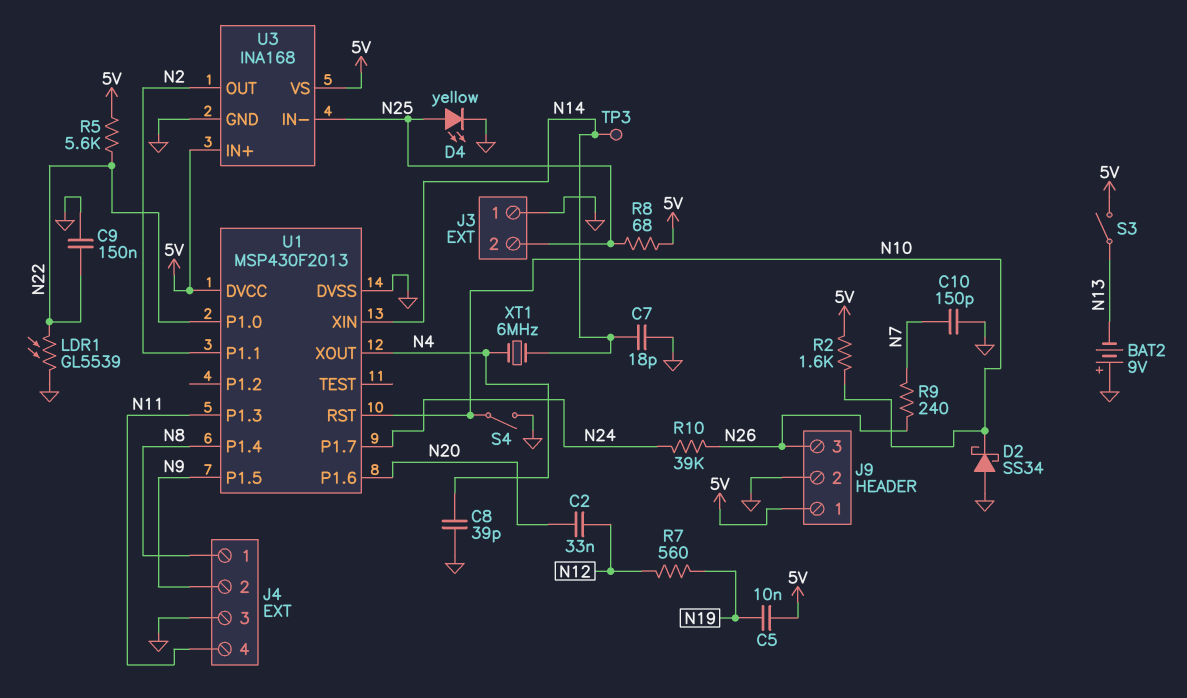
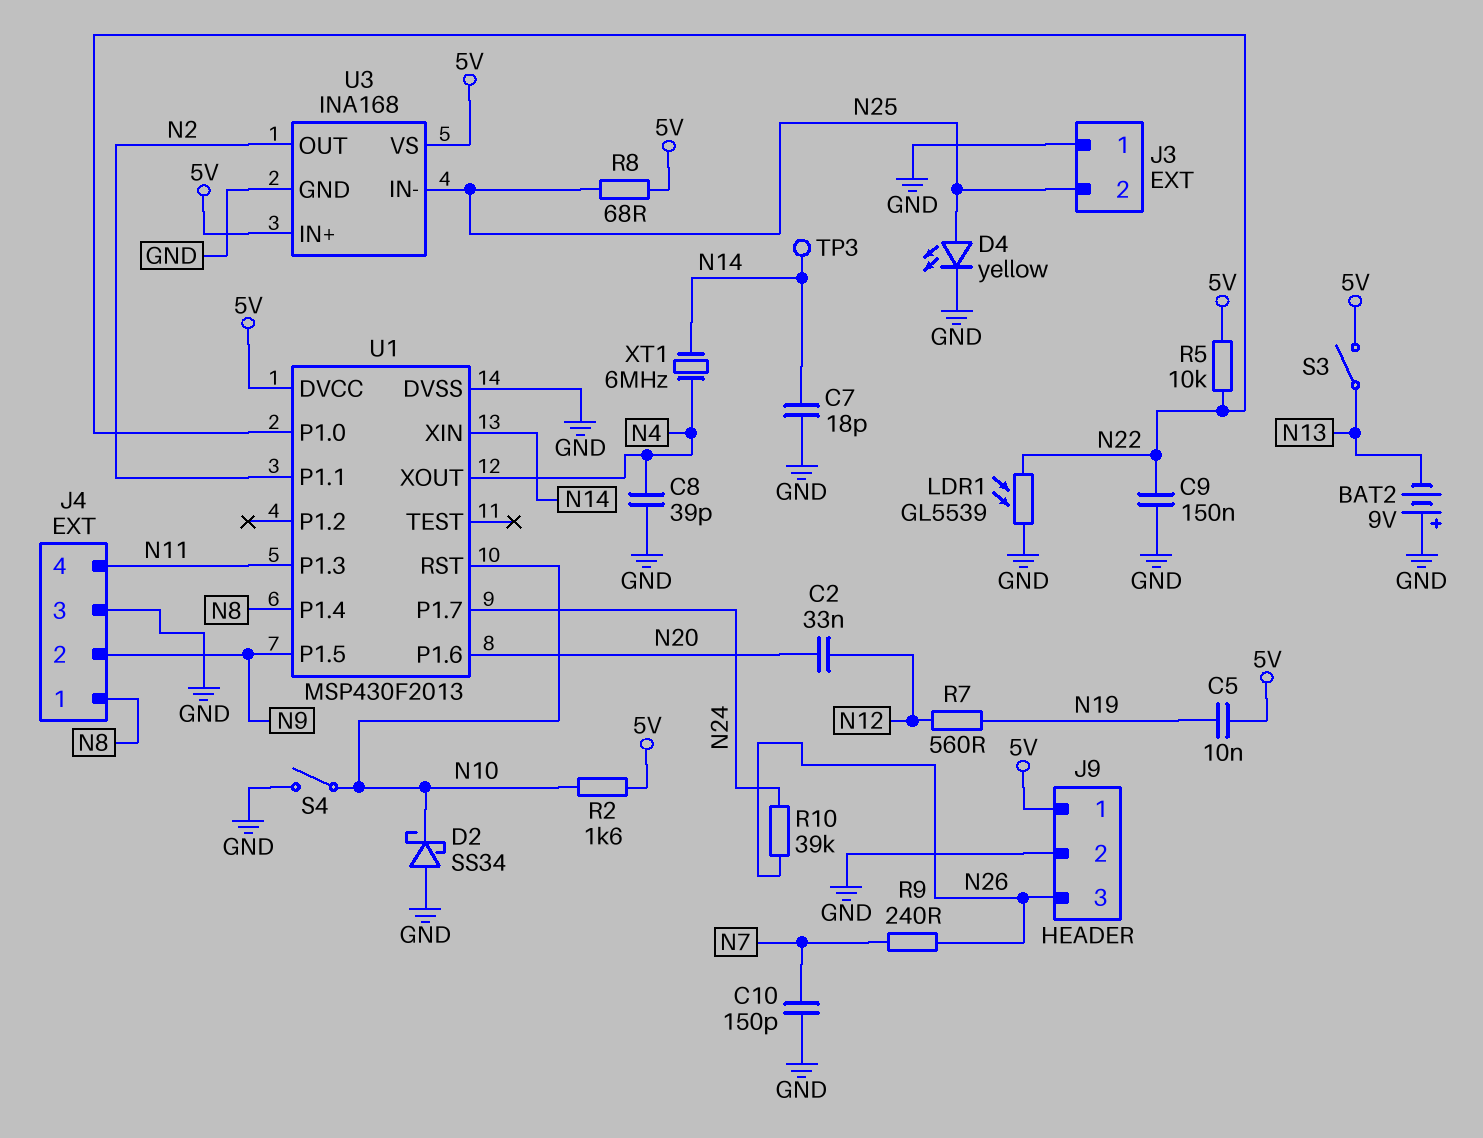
R5: 5.6k (5V, N22) -> 10k (5V, N22)

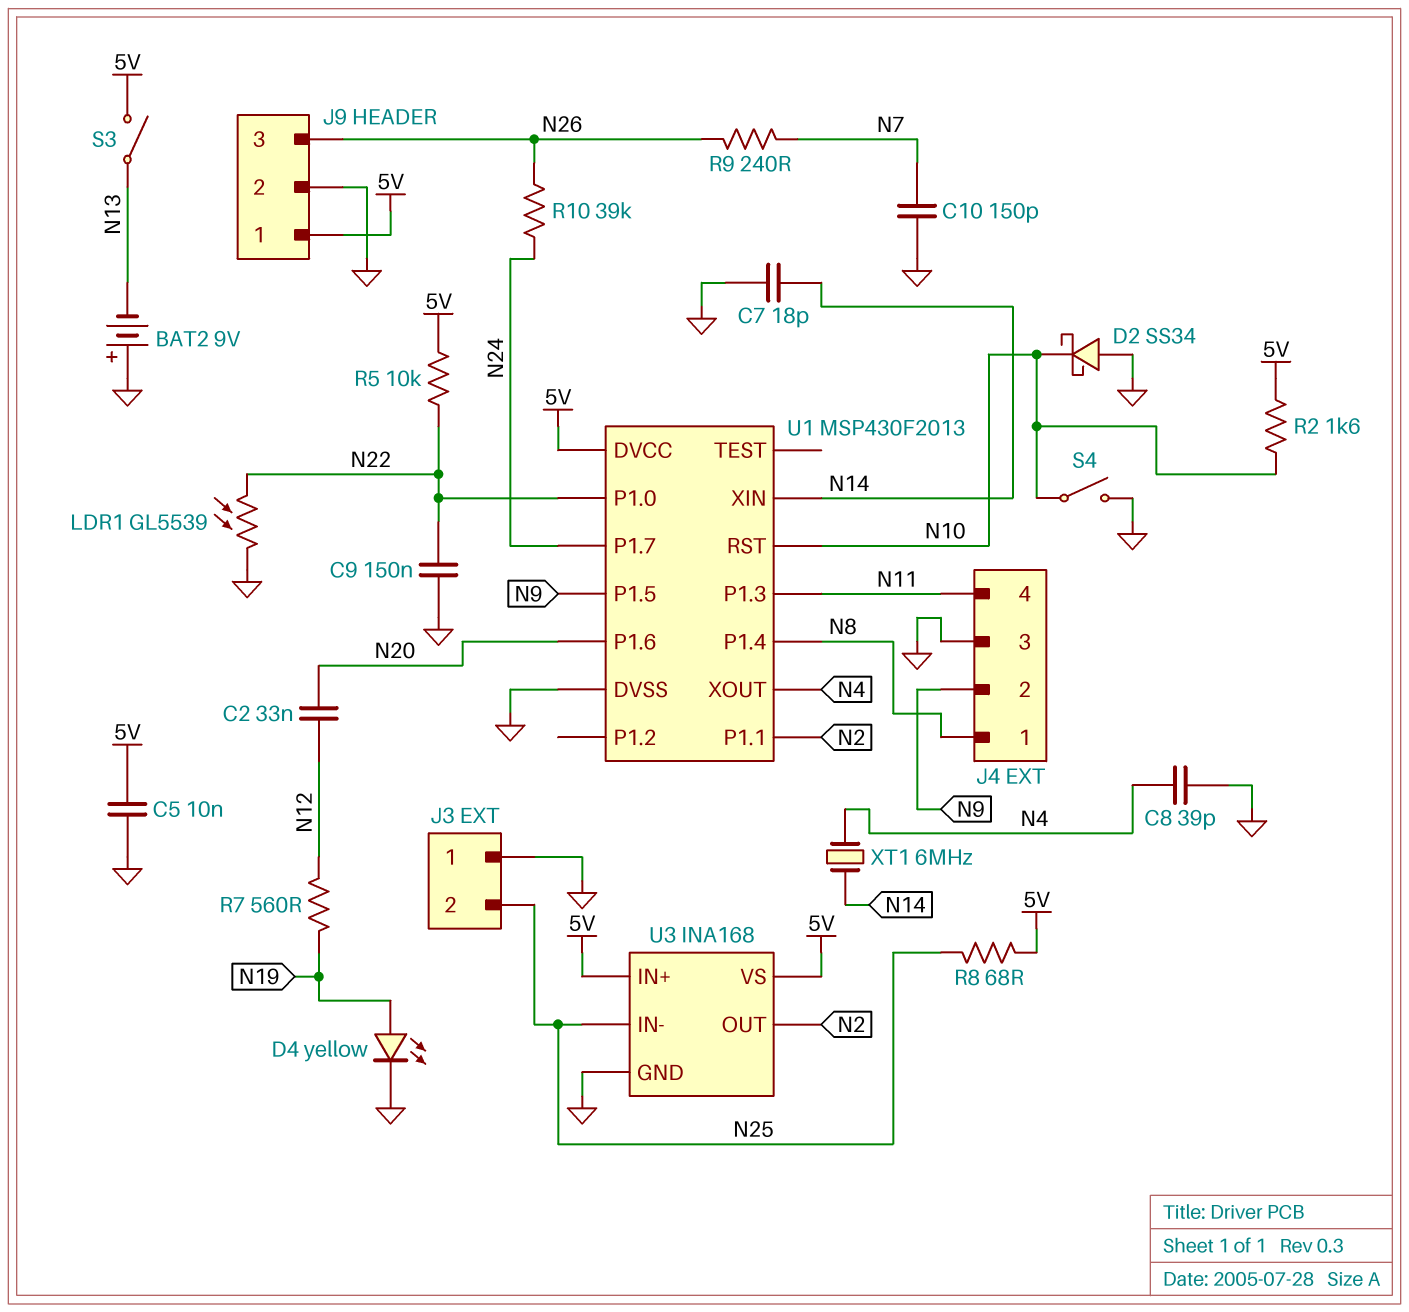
C5: 10nF (5V, N19) -> 10nF (5V, GND)
D4: LED yellow (A N25, K GND) -> LED yellow (A N19, K GND)
TP3: test point (N14) -> none

